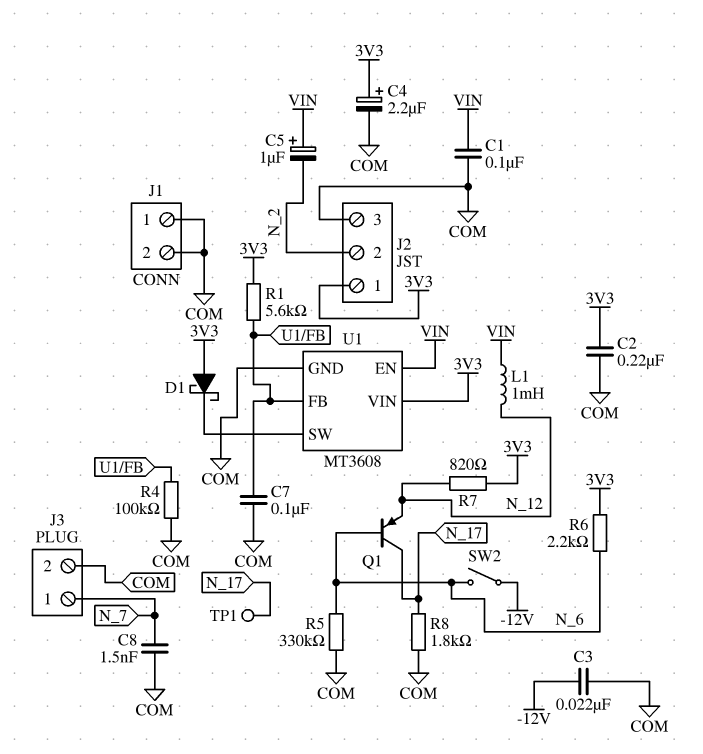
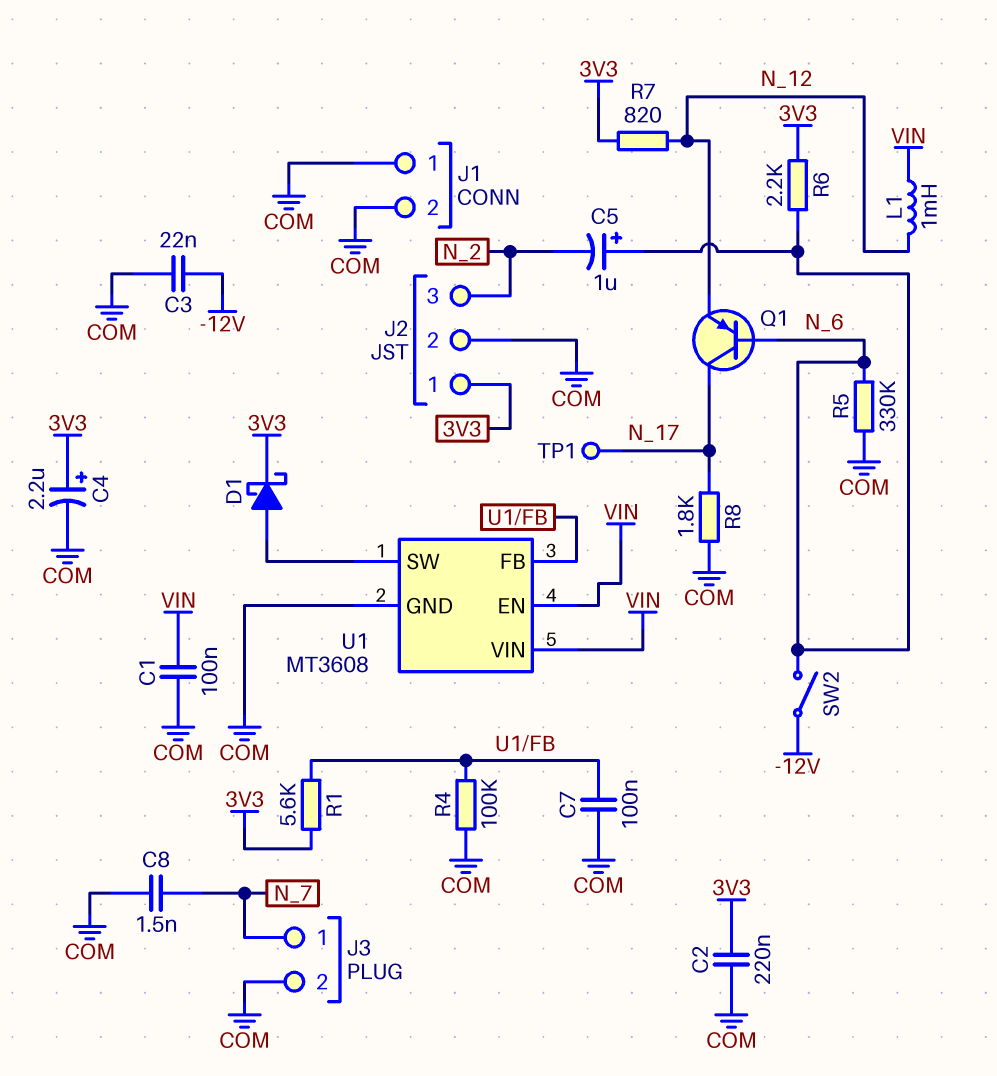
C5: 1uF (plus VIN, minus N_2) -> 1uF (plus N_6, minus N_2)
D1: schottky (A 3V3, K U1/SW) -> schottky (A U1/SW, K 3V3)
J2 pin 2: N_2 -> COM
J2 pin 3: COM -> N_2
U1 pin VIN: 3V3 -> VIN

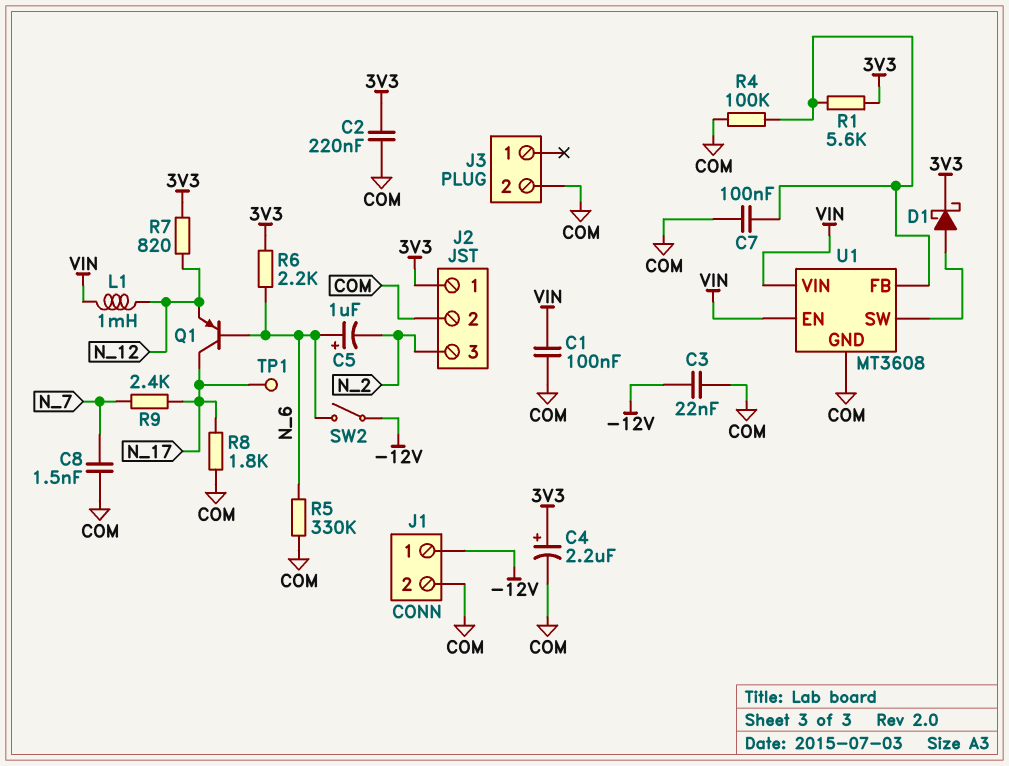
J1 pin 1: COM -> -12V
J3 pin 1: N_7 -> none
R9: none -> 2.4k (N_7, N_17)

